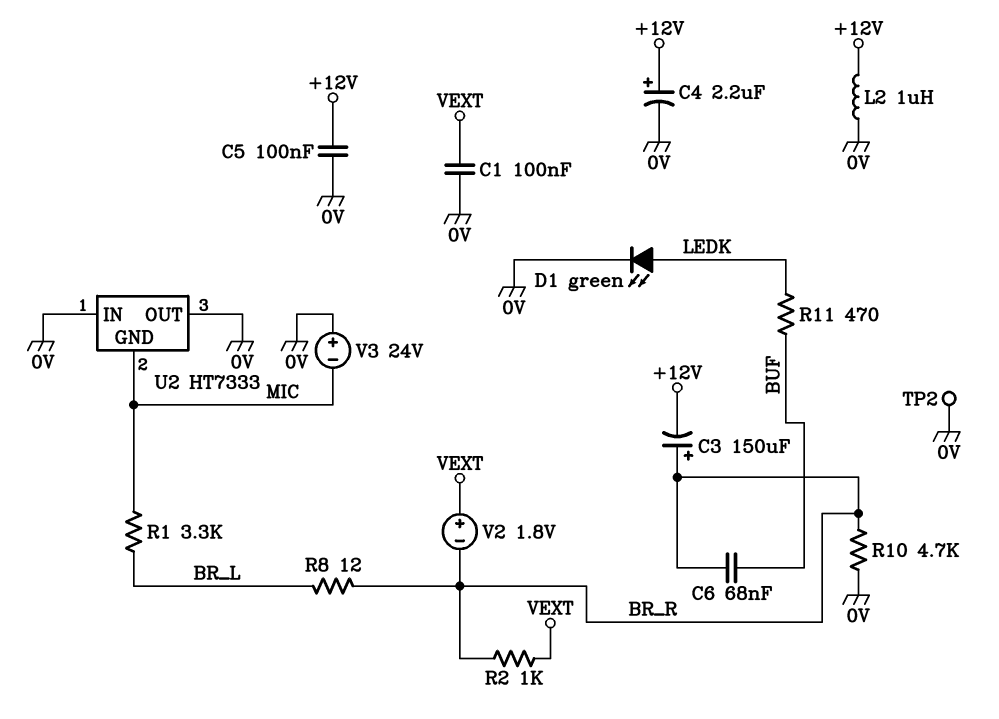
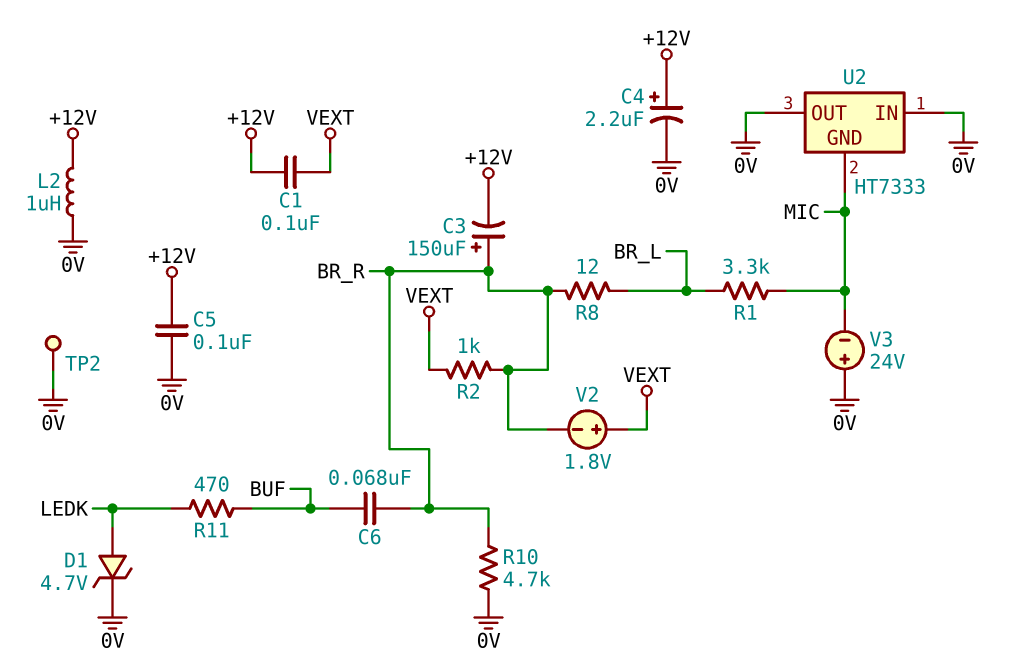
C1: 100nF (0V, VEXT) -> 100nF (+12V, VEXT)
D1: LED green (A LEDK, K 0V) -> zener 4.7V (A LEDK, K 0V)

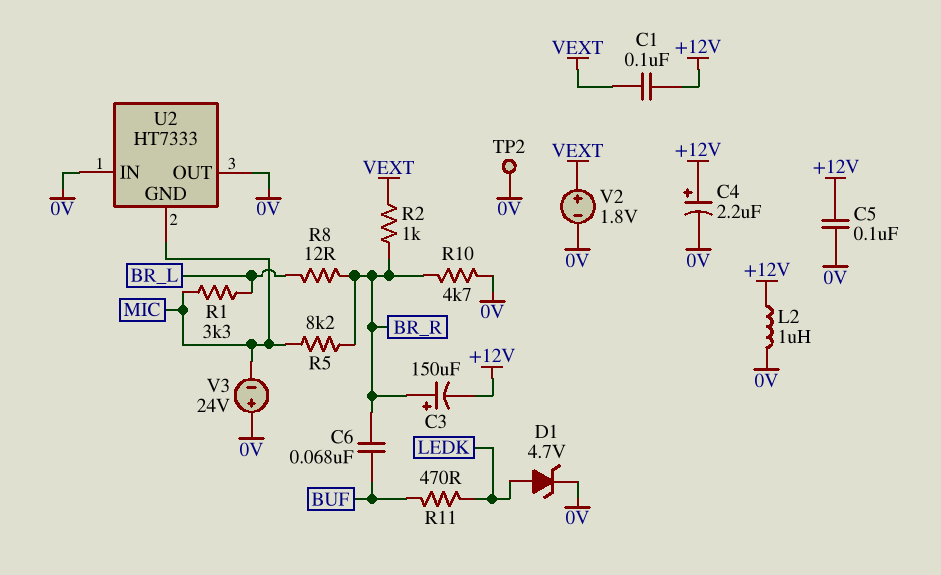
R5: none -> 8.2k (BR_R, MIC)
V2: 1.8V (plus VEXT, minus BR_R) -> 1.8V (plus VEXT, minus 0V)

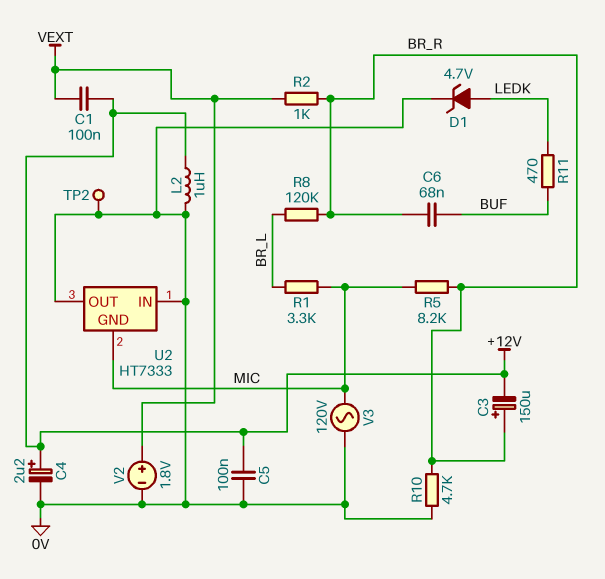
R8: 12 (BR_L, BR_R) -> 120k (BR_L, BR_R)
V3: 24V (plus 0V, minus MIC) -> AC 120V (0V, MIC)

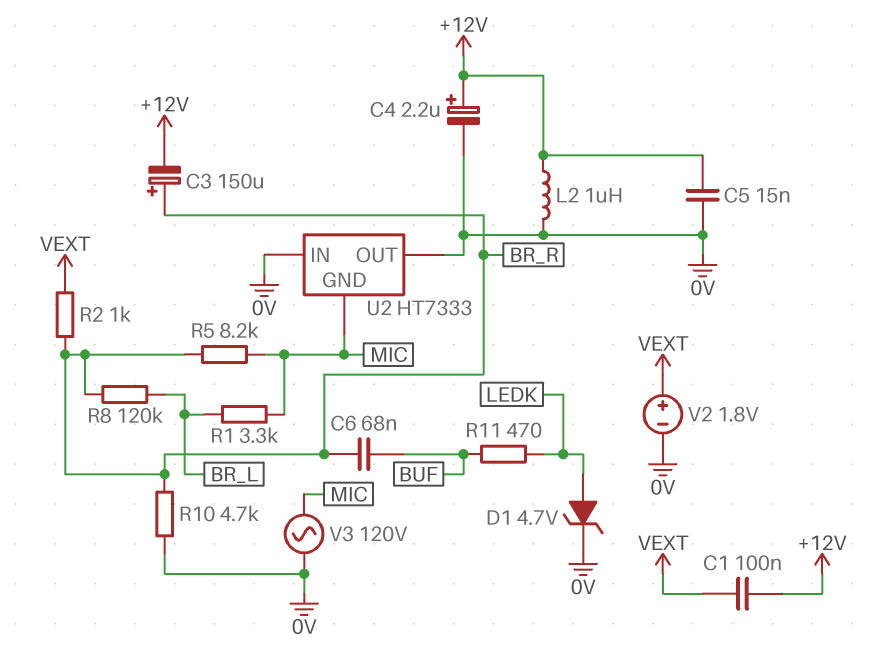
C5: 100nF (+12V, 0V) -> 15nF (+12V, 0V)
TP2: test point (0V) -> none

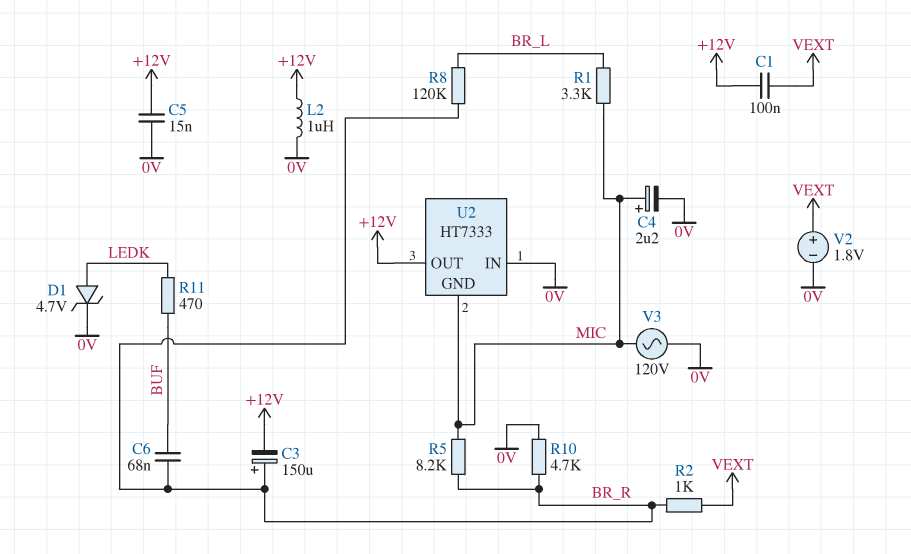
C4: 2.2uF (plus +12V, minus 0V) -> 2.2uF (plus MIC, minus 0V)
U2 pin OUT: 0V -> +12V

